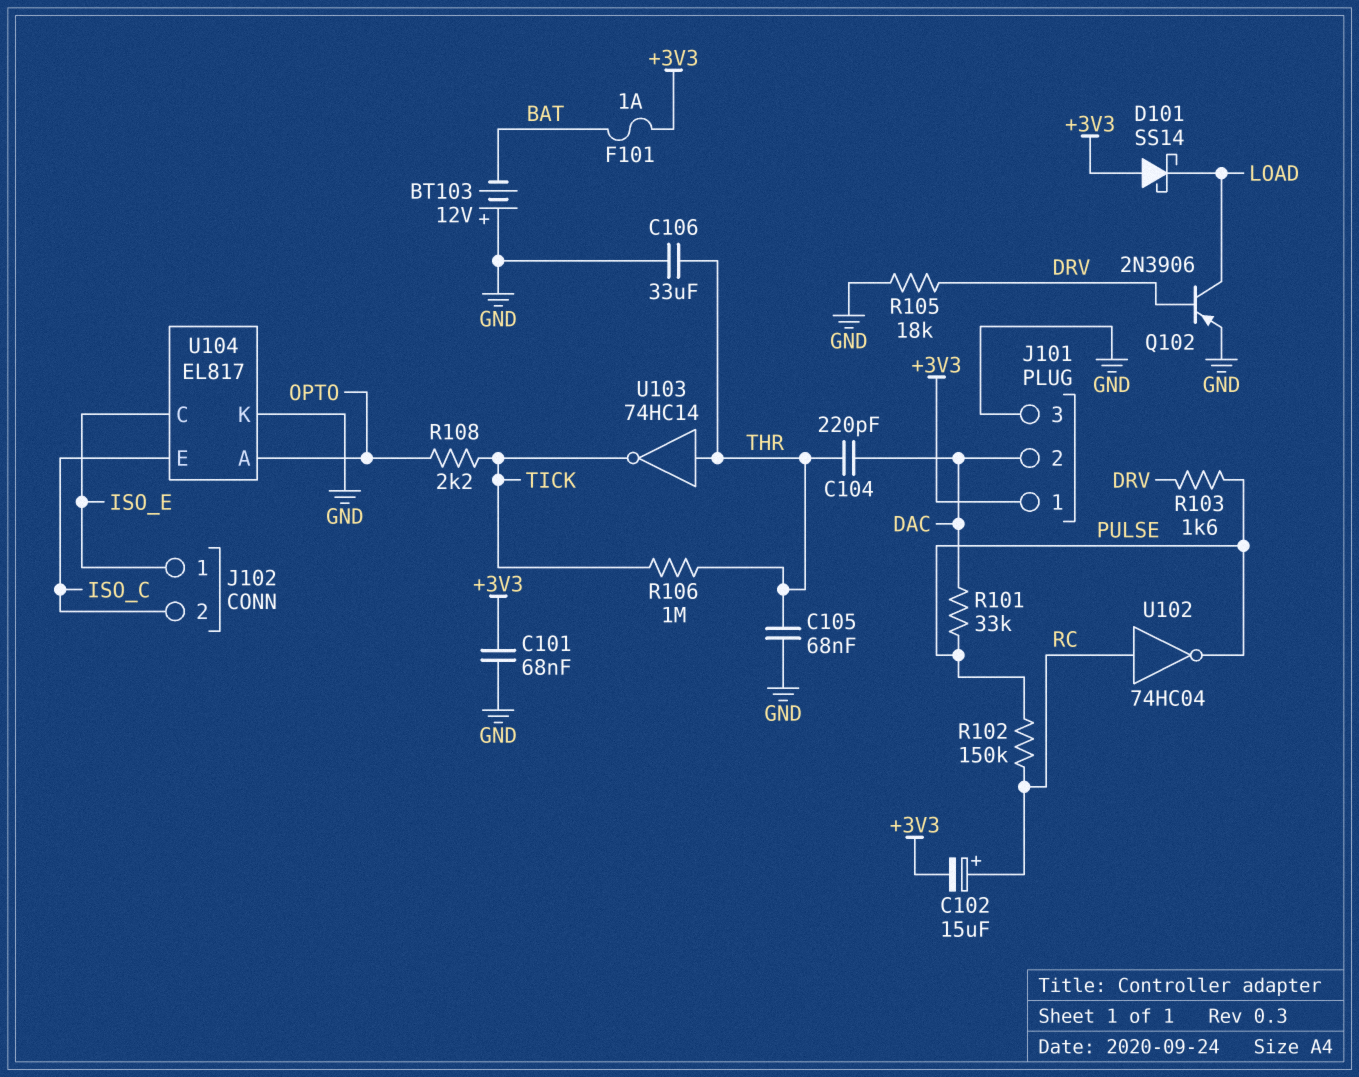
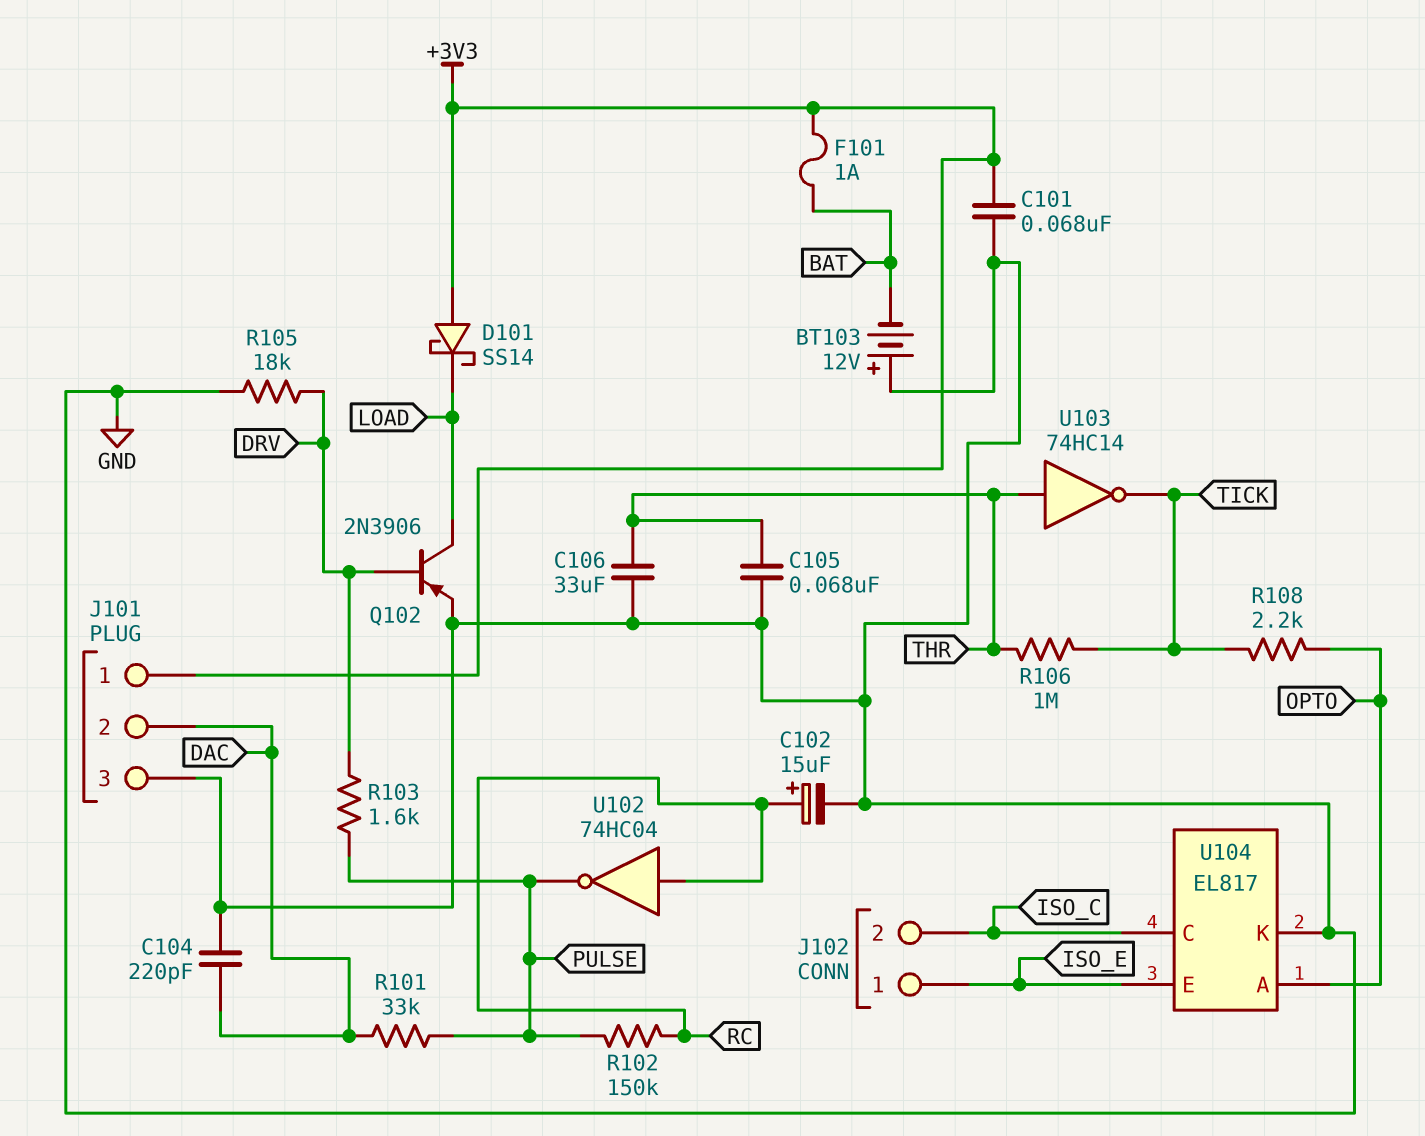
C102: 15uF (plus RC, minus +3V3) -> 15uF (plus RC, minus GND)
C104: 220pF (DAC, THR) -> 220pF (DAC, GND)
U104 pin C: ISO_E -> ISO_C
U104 pin E: ISO_C -> ISO_E

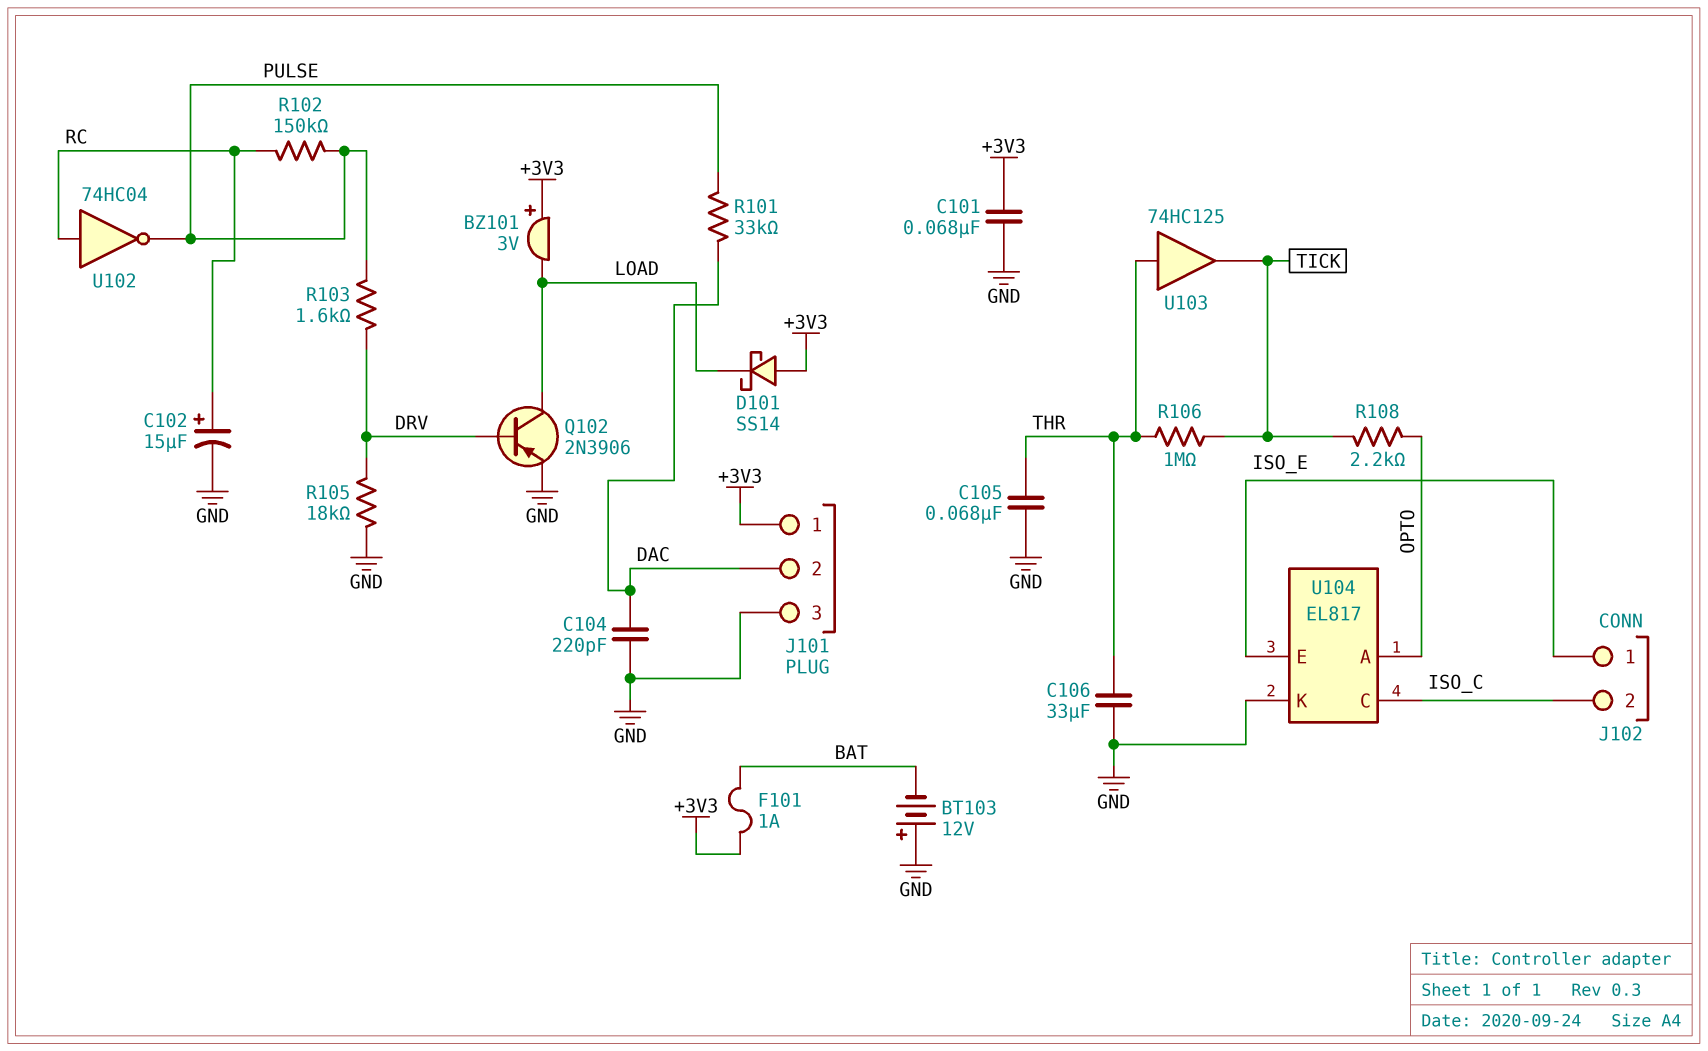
BZ101: none -> buzzer 3V (plus +3V3, minus LOAD)
U103: NOT 74HC14 (in THR, out TICK) -> buffer 74HC125 (in THR, out TICK)

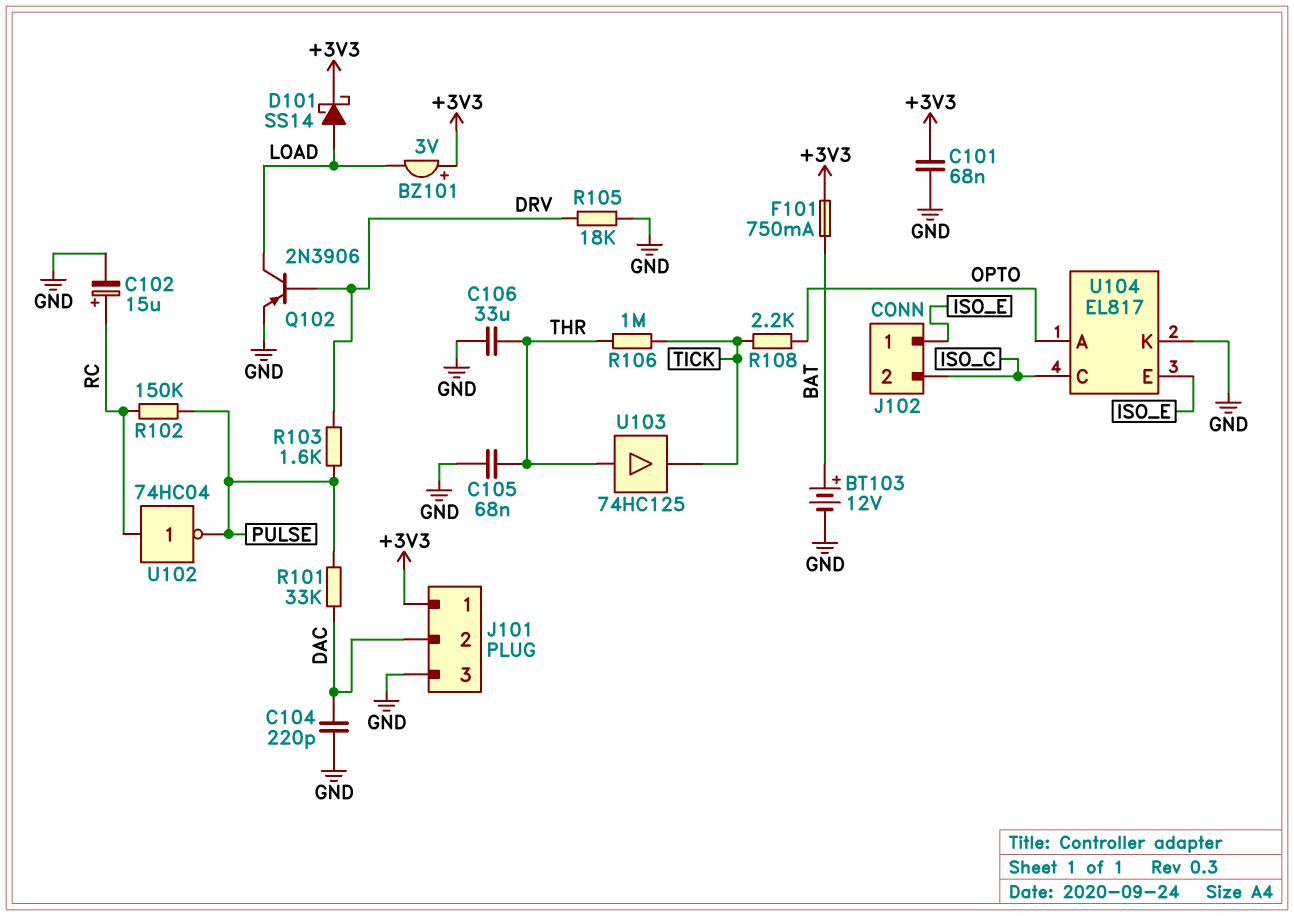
BT103: 12V (plus GND, minus BAT) -> 12V (plus BAT, minus GND)
D101: schottky SS14 (A +3V3, K LOAD) -> schottky SS14 (A LOAD, K +3V3)
F101: 1A (+3V3, BAT) -> 750mA (+3V3, BAT)

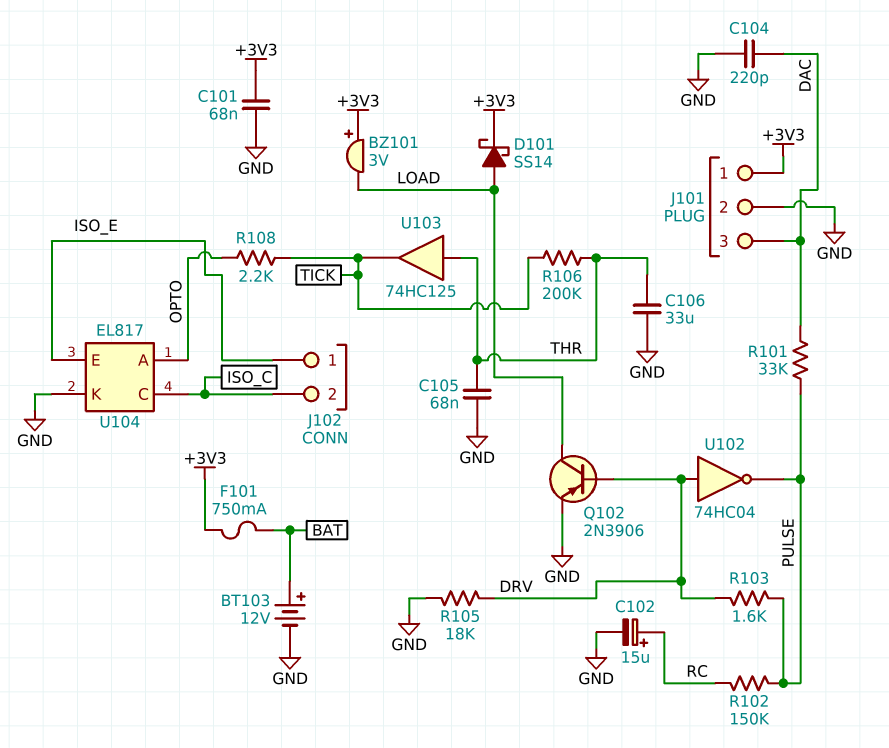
J101 pin 2: DAC -> GND
J101 pin 3: GND -> DAC
R106: 1M (THR, TICK) -> 200k (THR, TICK)
U102: NOT 74HC04 (in RC, out PULSE) -> NOT 74HC04 (in DRV, out PULSE)

